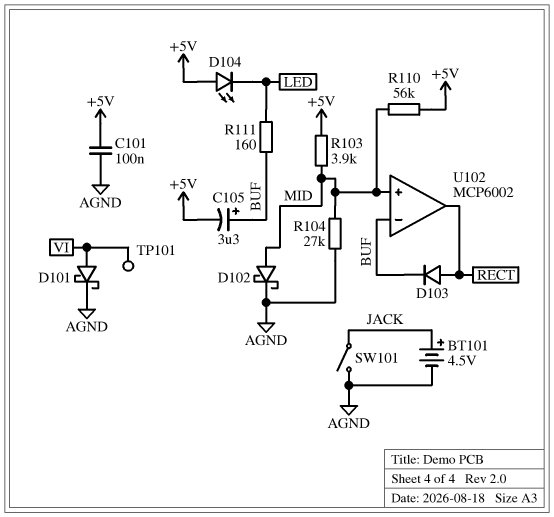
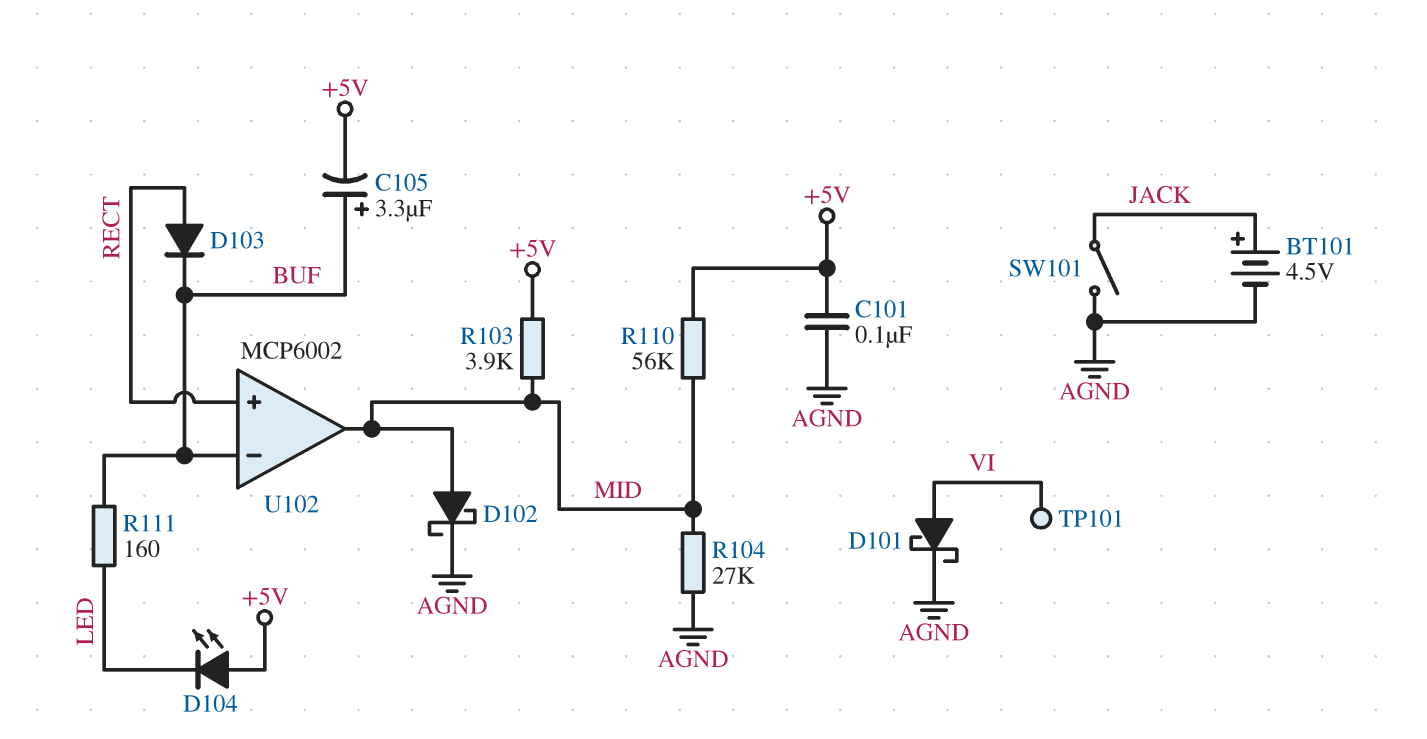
U102 pin in+: MID -> RECT
U102 pin out: RECT -> MID

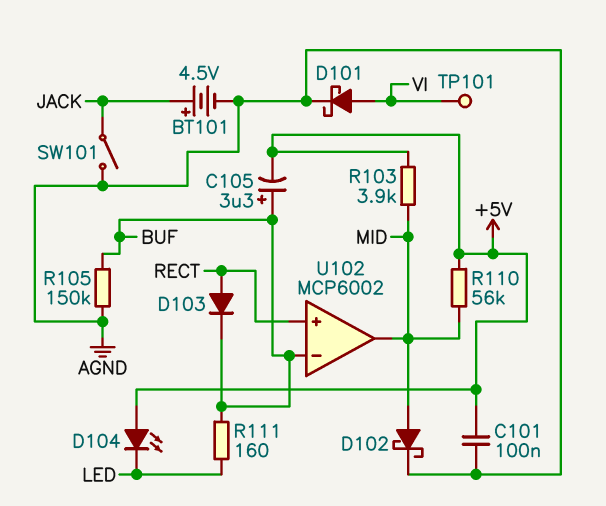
R104: 27k (AGND, MID) -> none
R105: none -> 150k (AGND, BUF)

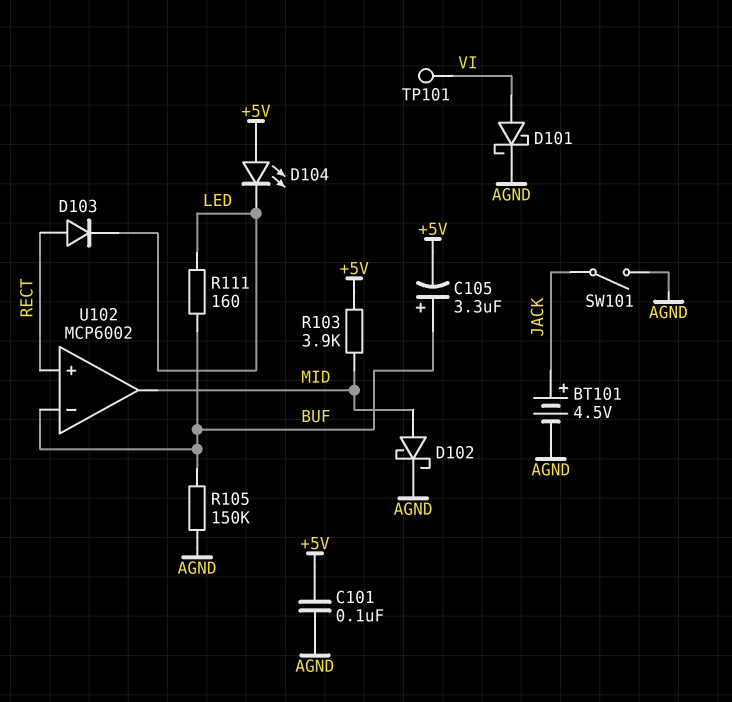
D103: diode (A RECT, K BUF) -> diode (A RECT, K LED)
R110: 56k (+5V, MID) -> none

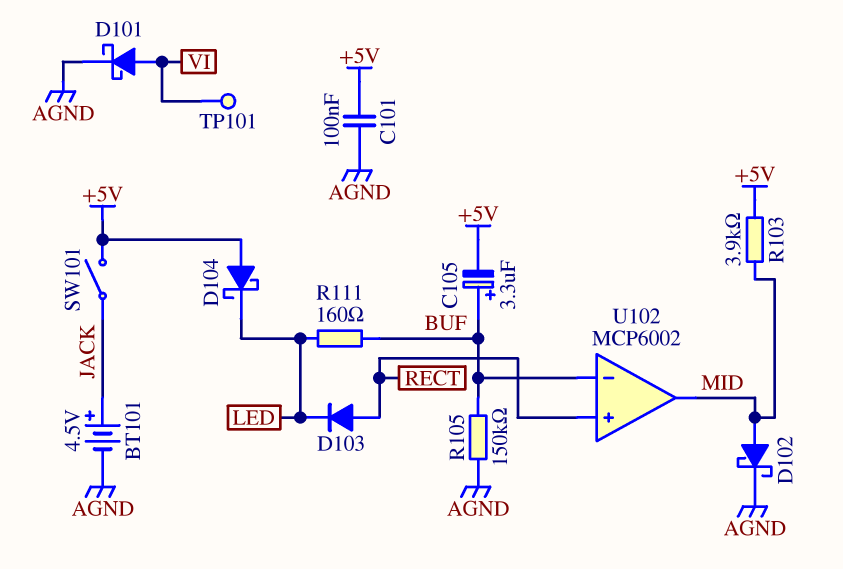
D104: LED (A +5V, K LED) -> schottky (A +5V, K LED)
SW101: switch (AGND, JACK) -> switch (+5V, JACK)

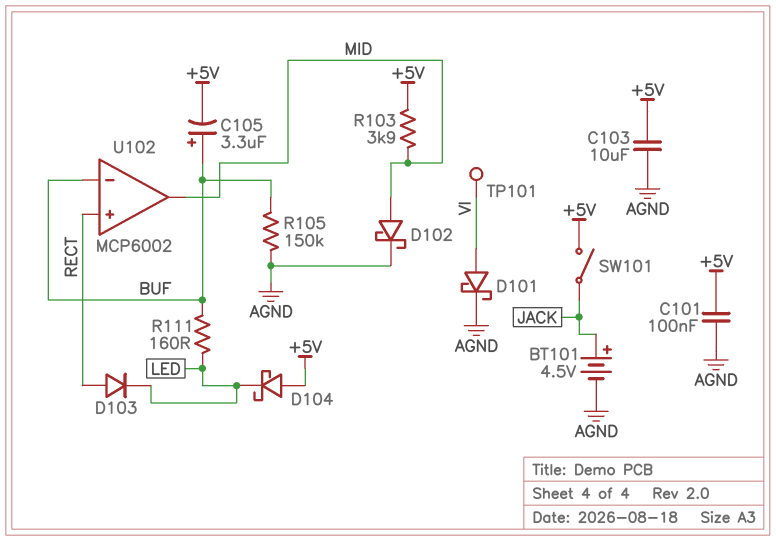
C103: none -> 10uF (+5V, AGND)

